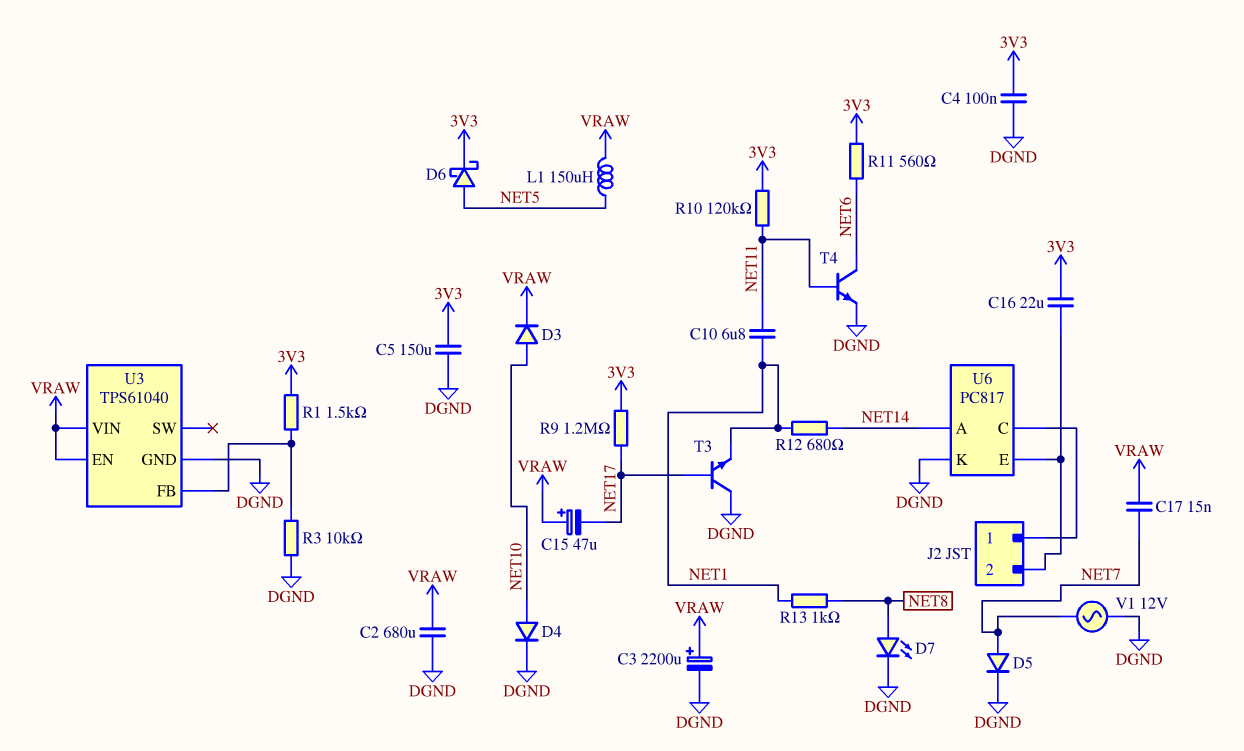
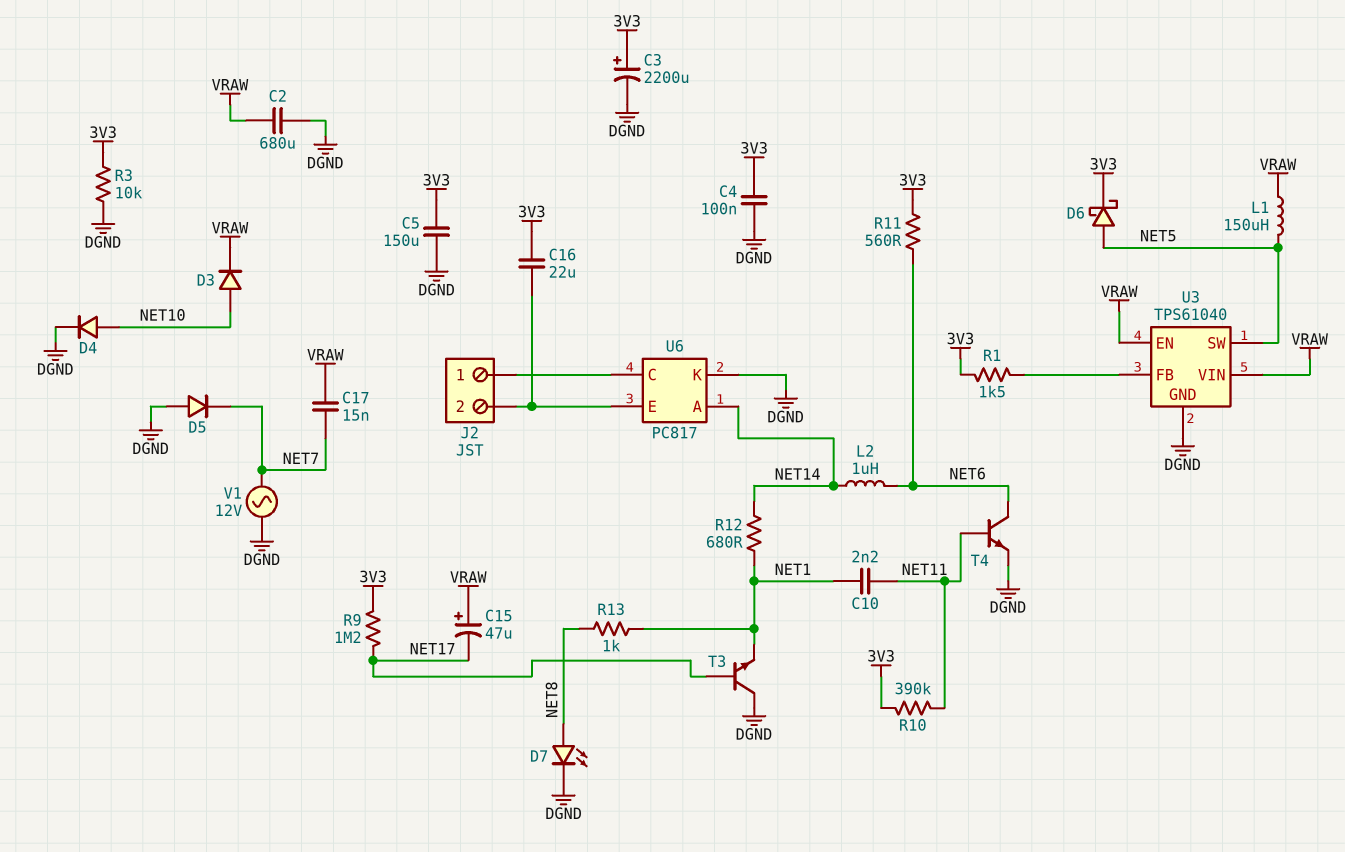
C3: 2200uF (plus VRAW, minus DGND) -> 2200uF (plus 3V3, minus DGND)
C10: 6.8uF (NET1, NET11) -> 2.2nF (NET1, NET11)
D5: diode (A NET7, K DGND) -> diode (A DGND, K NET7)
L2: none -> 1uH (NET6, NET14)
R3: 10k (DGND, U3/FB) -> 10k (3V3, DGND)
R10: 120k (3V3, NET11) -> 390k (3V3, NET11)
U3 pin SW: none -> NET5

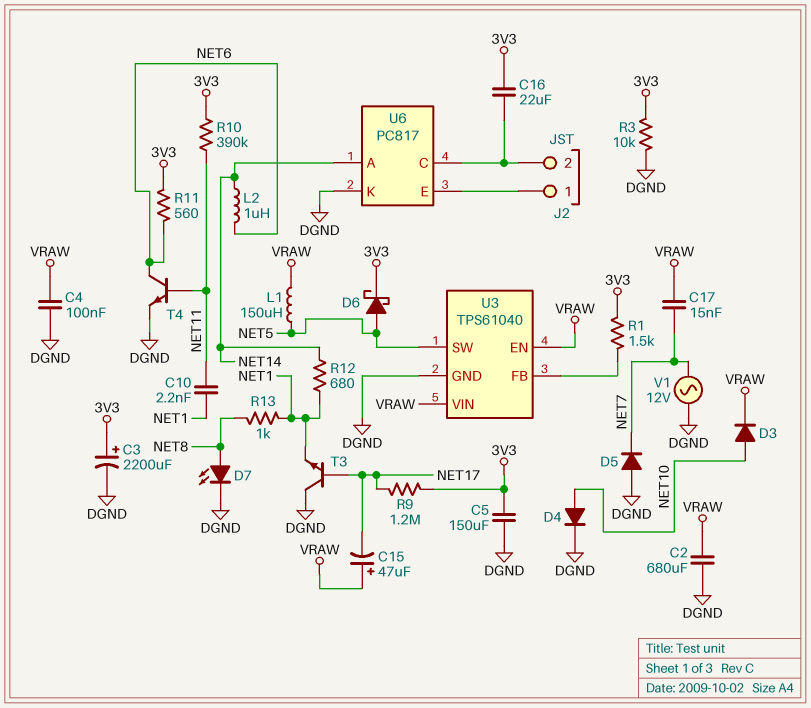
C4: 100nF (3V3, DGND) -> 100nF (DGND, VRAW)
U6 pin C: J2/1 -> J2/2
U6 pin E: J2/2 -> J2/1

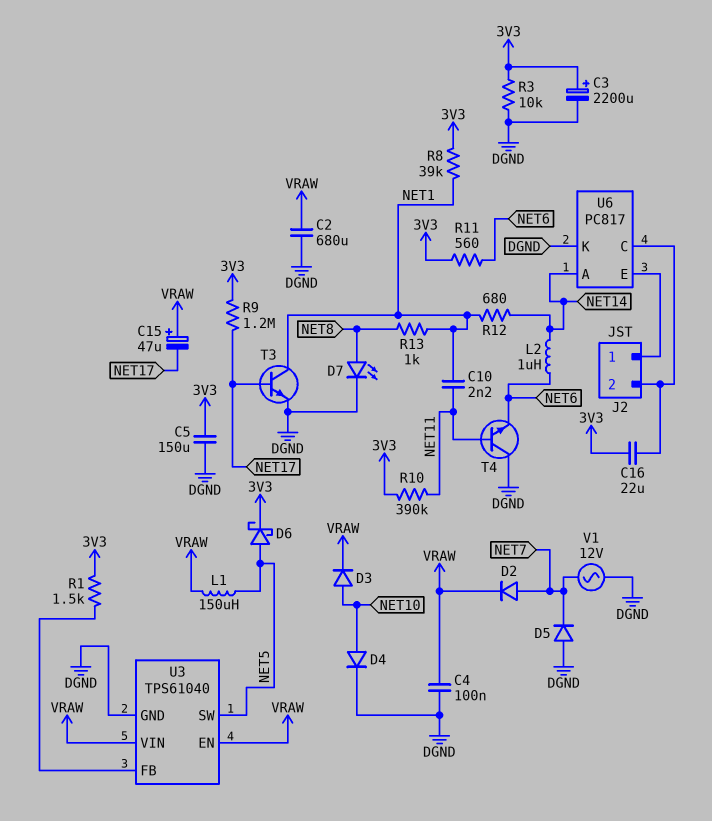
C17: 15nF (NET7, VRAW) -> none
D2: none -> diode (A NET7, K VRAW)
R8: none -> 39k (3V3, NET1)
T3: NPN (B NET17, C DGND, E NET1) -> NPN (B NET17, C NET1, E DGND)
T4: NPN (B NET11, C NET6, E DGND) -> NPN (B NET11, C DGND, E NET6)

